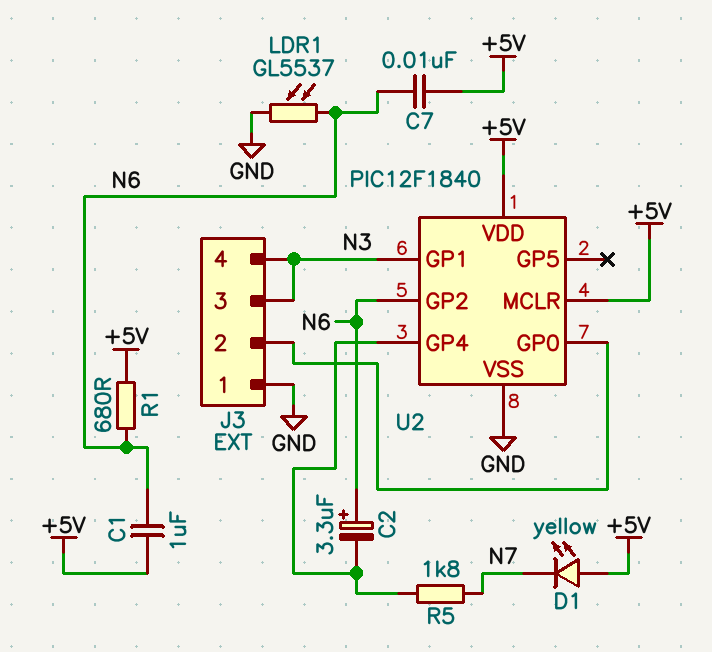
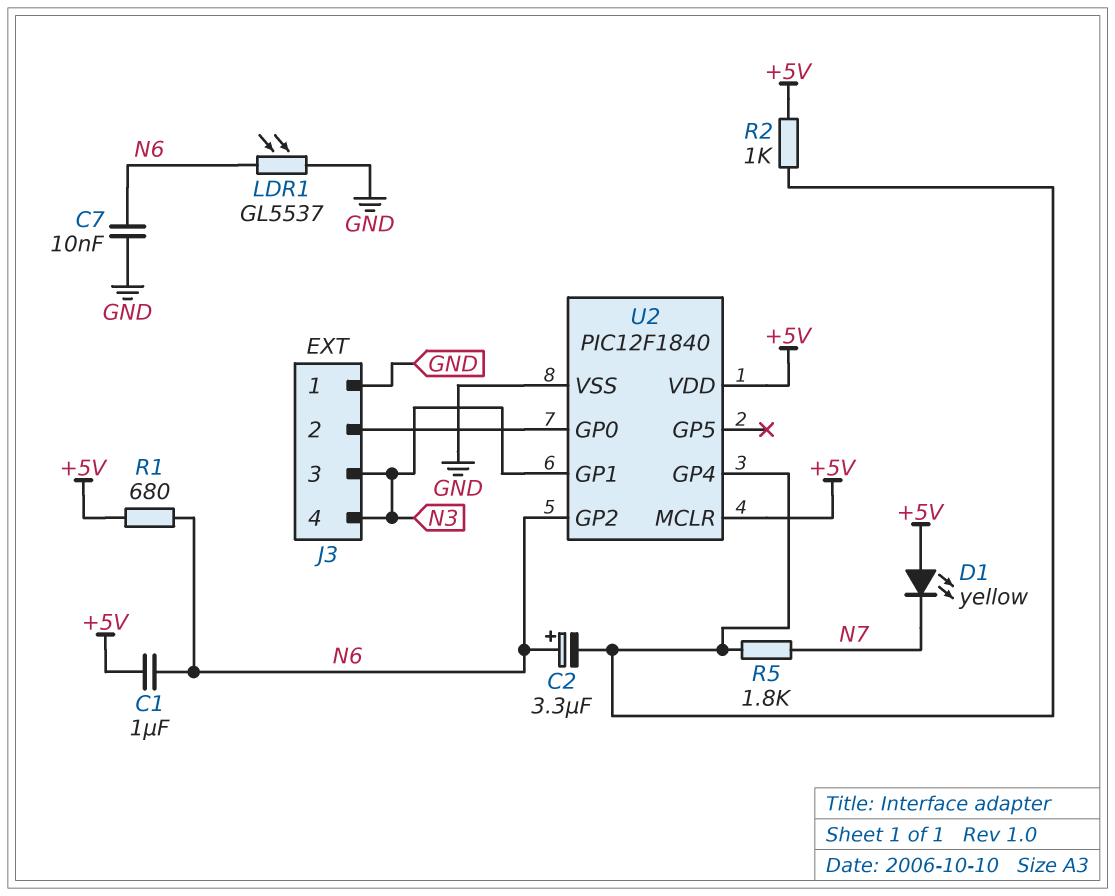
C7: 10nF (+5V, N6) -> 10nF (GND, N6)
R2: none -> 1k (+5V, U2/GP4)

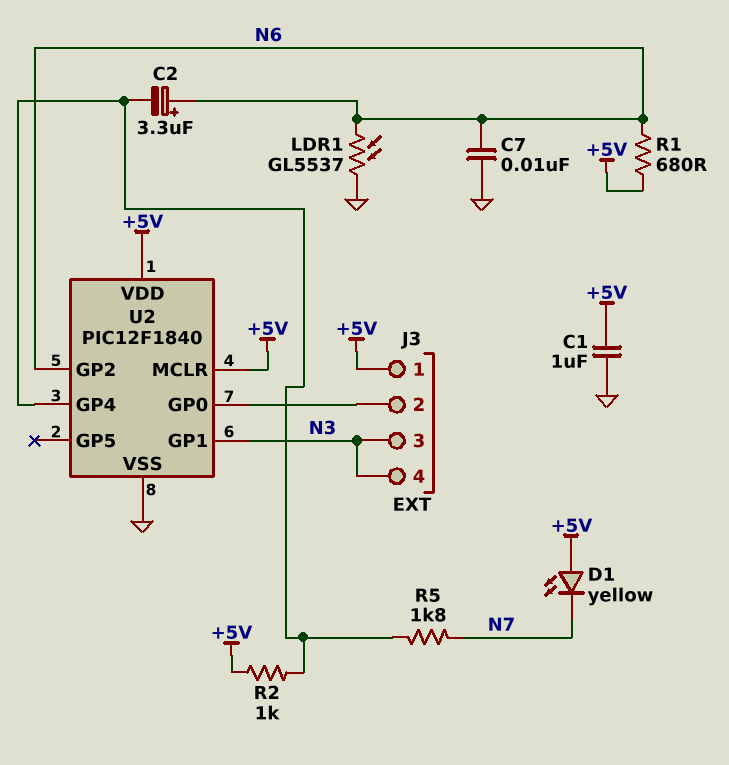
C1: 1uF (+5V, N6) -> 1uF (+5V, GND)
J3 pin 1: GND -> +5V

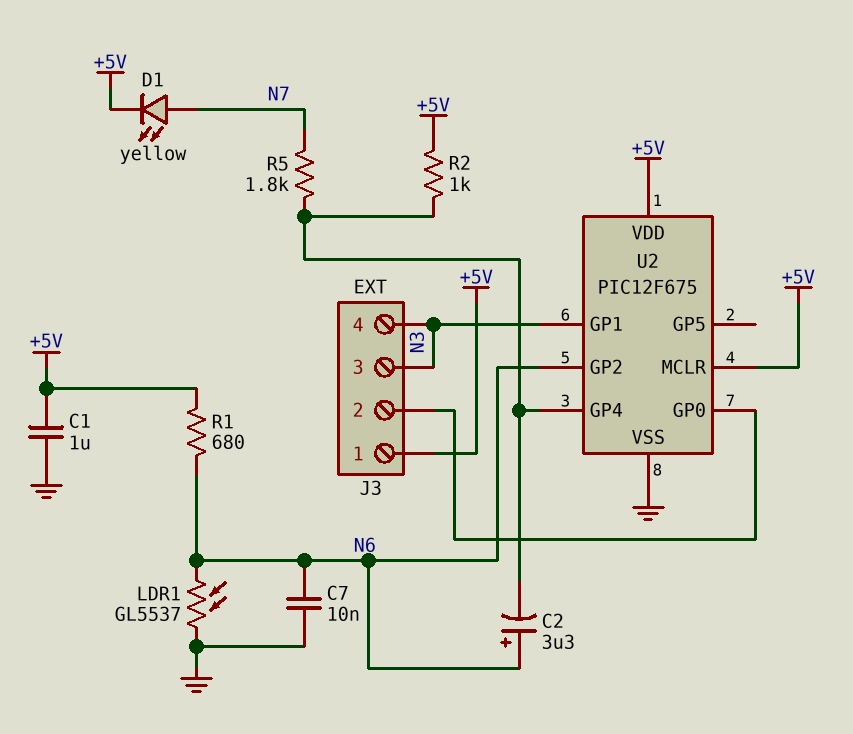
D1: LED yellow (A +5V, K N7) -> LED yellow (A N7, K +5V)
U2: PIC12F1840 -> PIC12F675

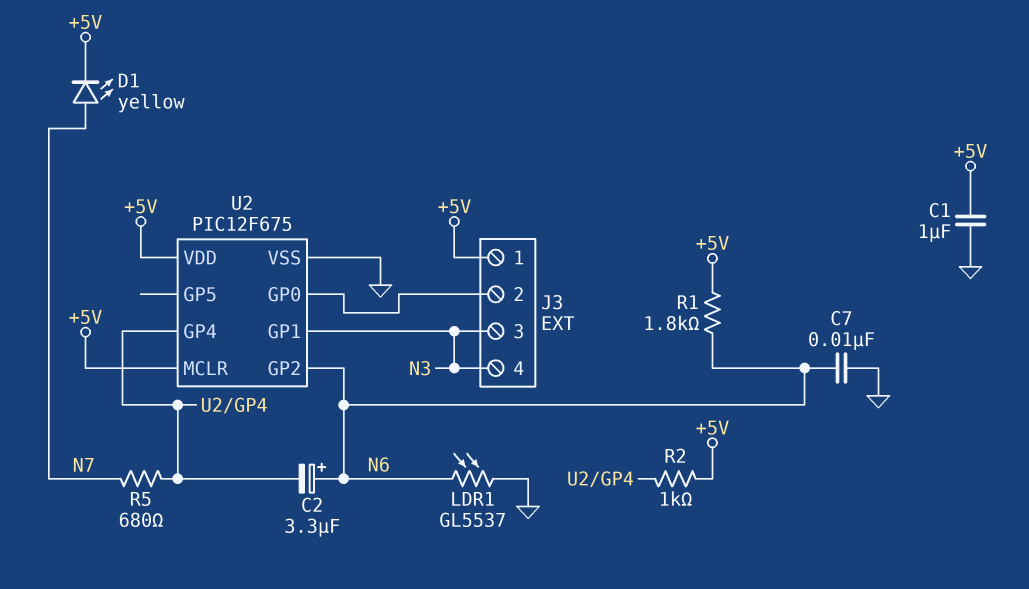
R1: 680 (+5V, N6) -> 1.8k (+5V, N6)
R5: 1.8k (N7, U2/GP4) -> 680 (N7, U2/GP4)

